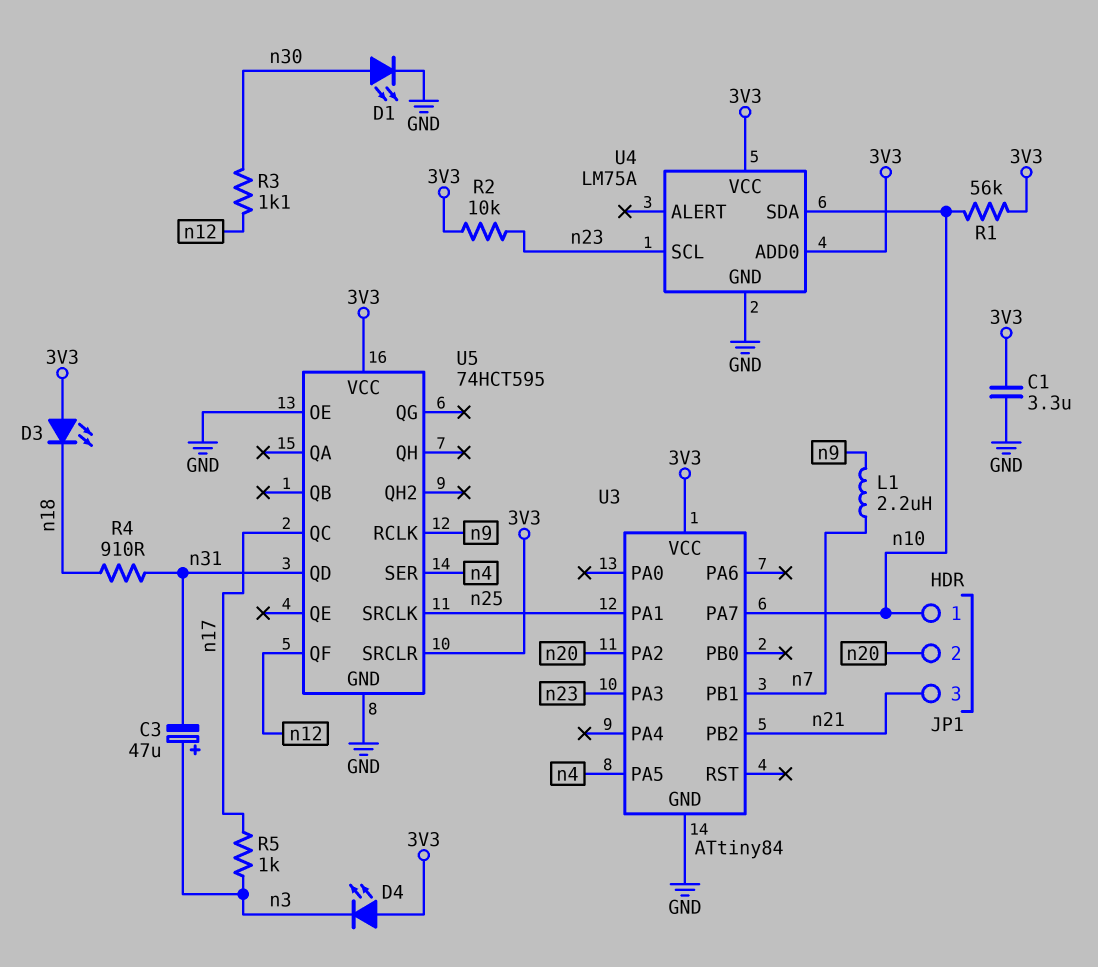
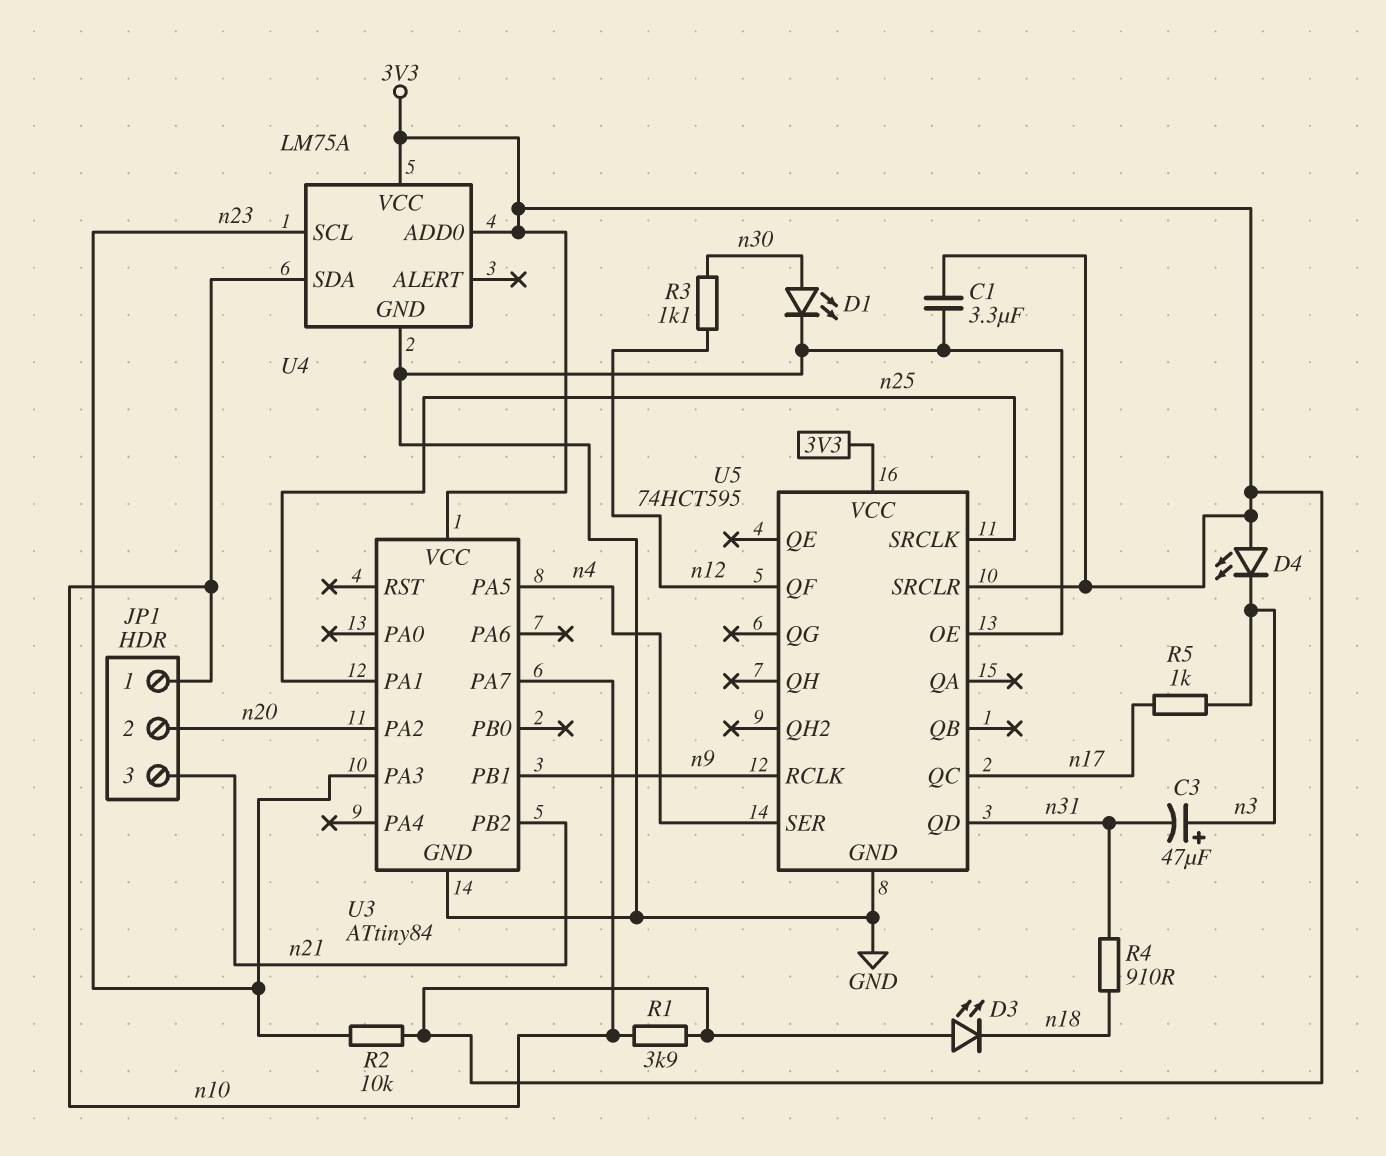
L1: 2.2uH (n7, n9) -> none
R1: 56k (3V3, n10) -> 3.9k (3V3, n10)
U3 pin PB1: n7 -> n9

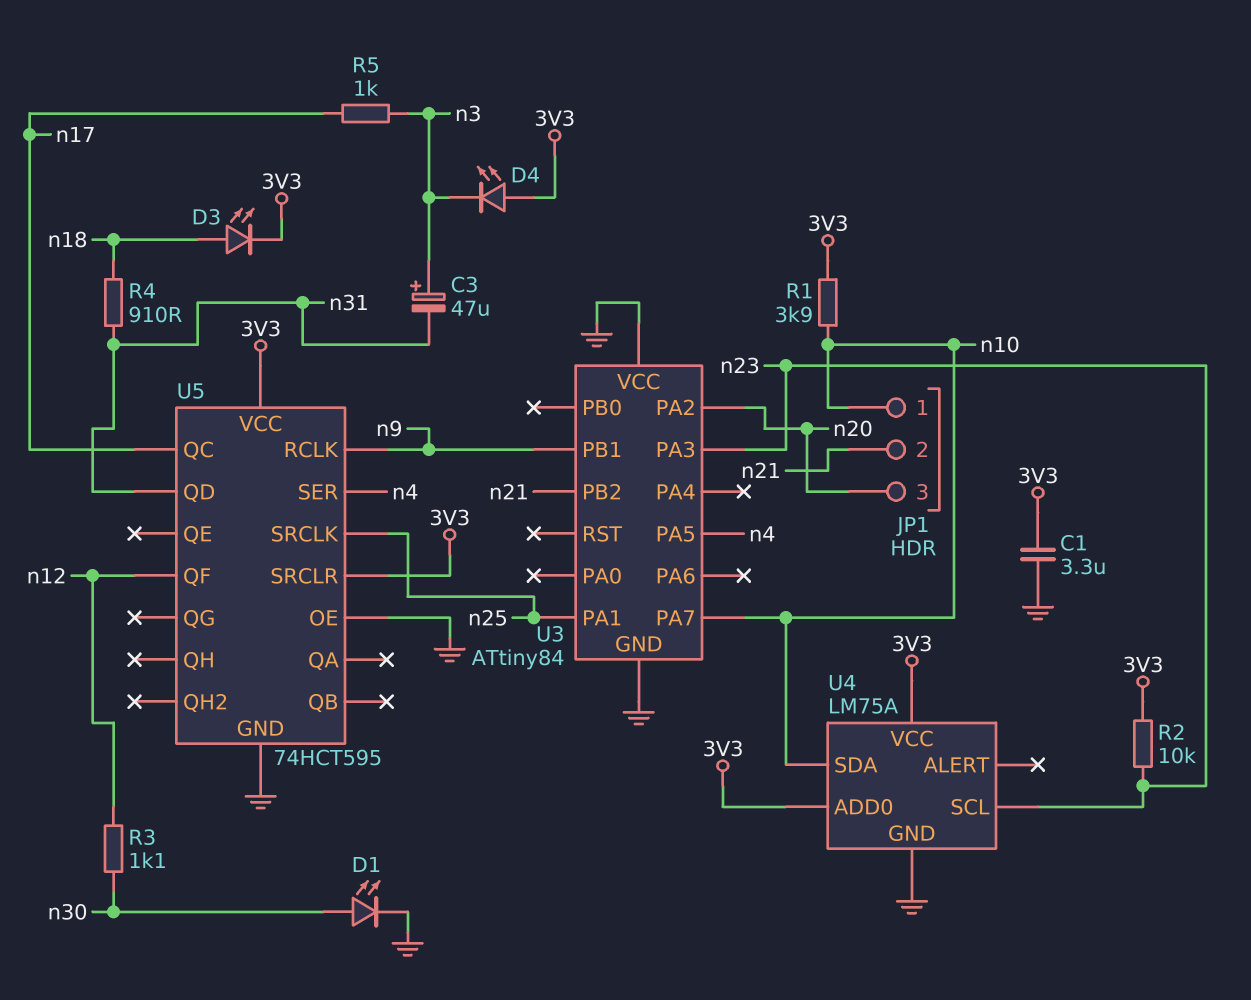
D3: LED (A 3V3, K n18) -> LED (A n18, K 3V3)
JP1 pin 2: n20 -> n21
JP1 pin 3: n21 -> n20
U3 pin VCC: 3V3 -> GND

